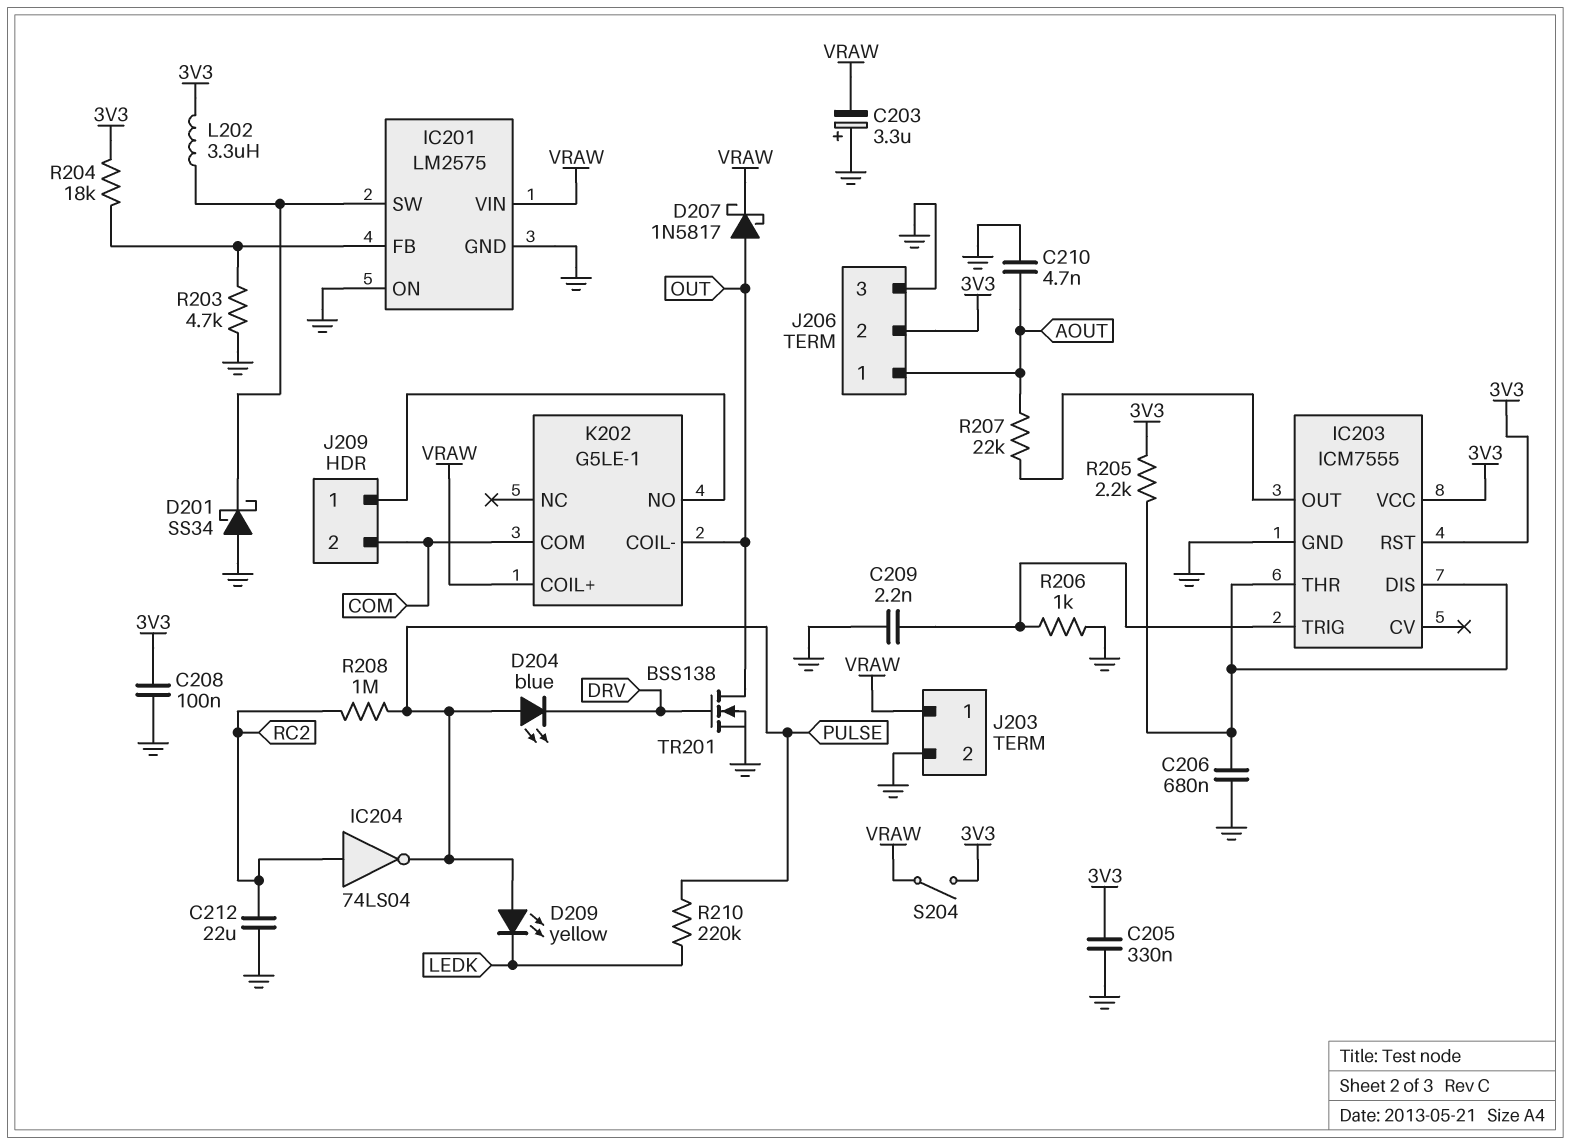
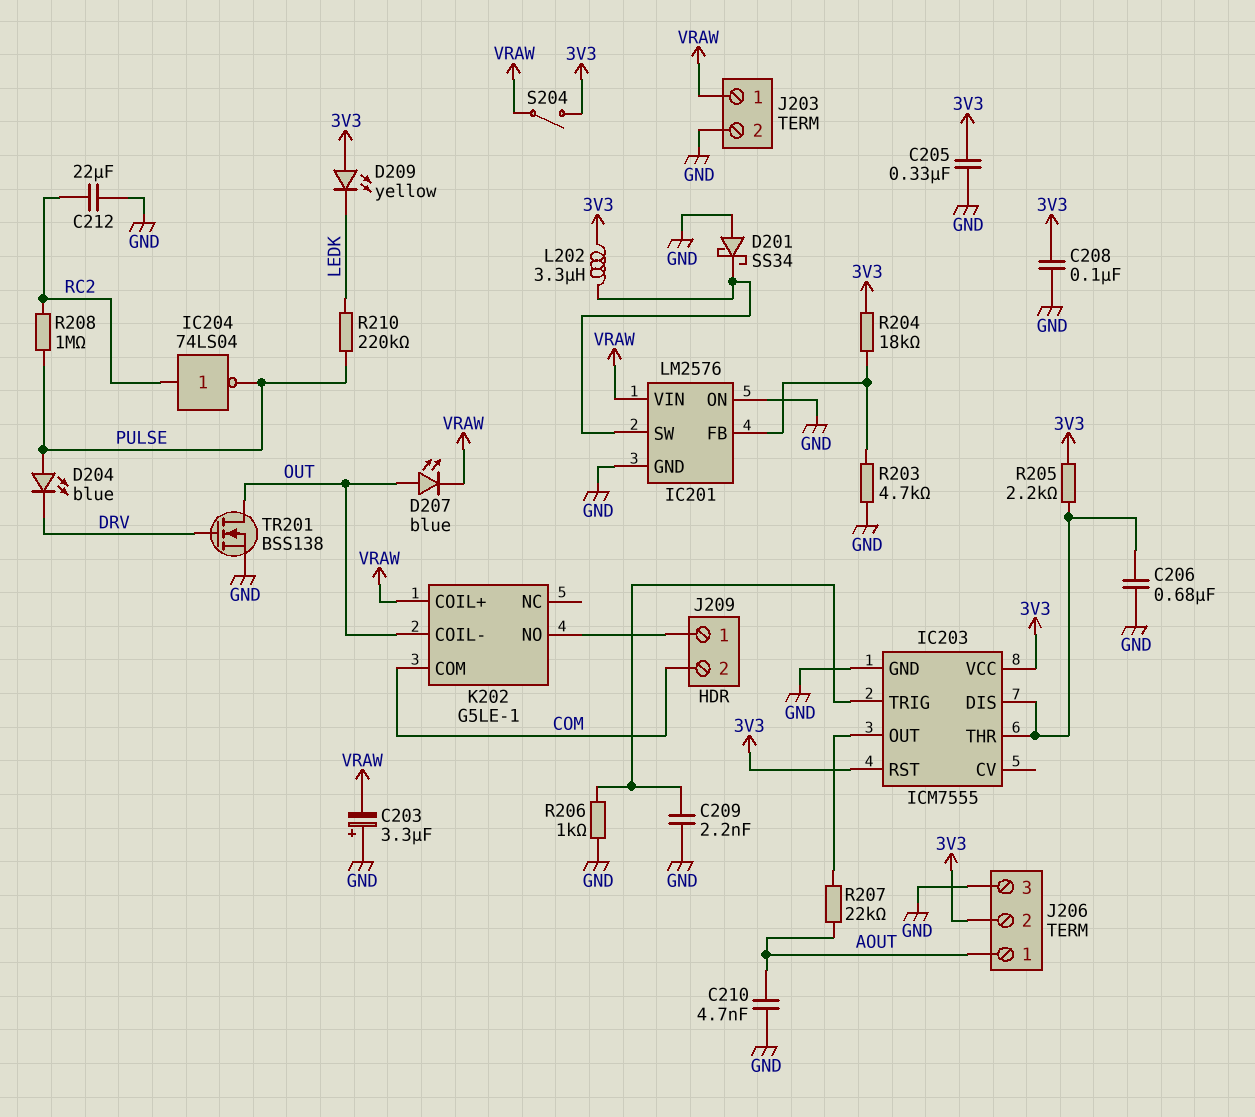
D207: schottky 1N5817 (A OUT, K VRAW) -> LED blue (A OUT, K VRAW)
D209: LED yellow (A PULSE, K LEDK) -> LED yellow (A 3V3, K LEDK)
IC201: LM2575 -> LM2576

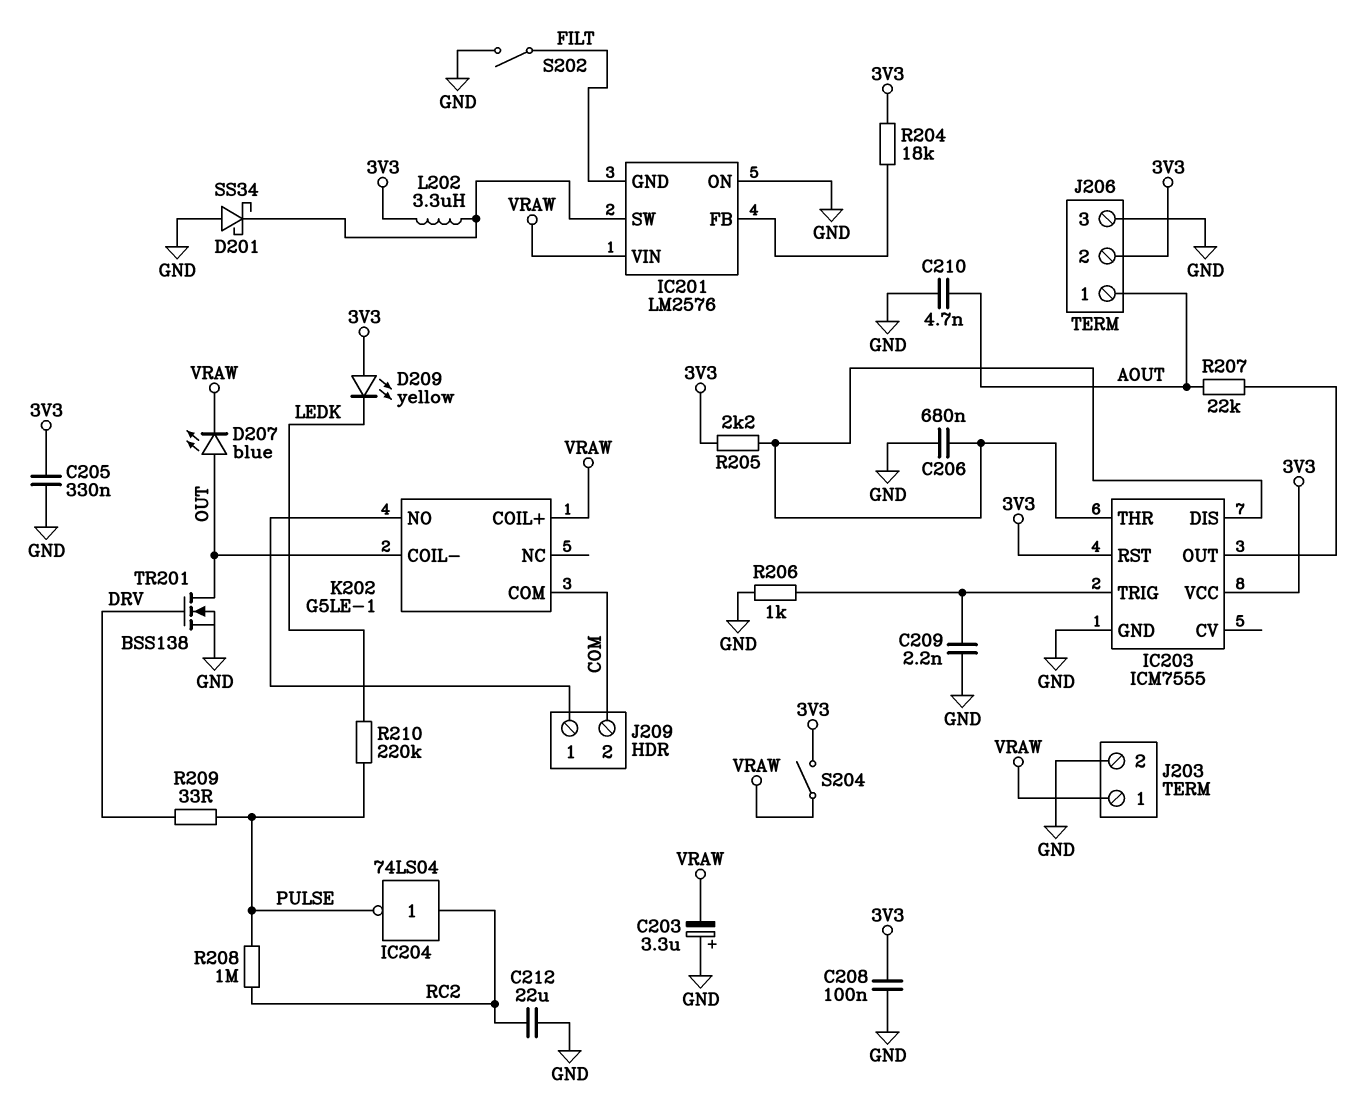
D204: LED blue (A PULSE, K DRV) -> none
IC201 pin GND: GND -> FILT
R203: 4.7k (GND, IC201/FB) -> none
R209: none -> 33 (DRV, PULSE)
S202: none -> switch (FILT, GND)

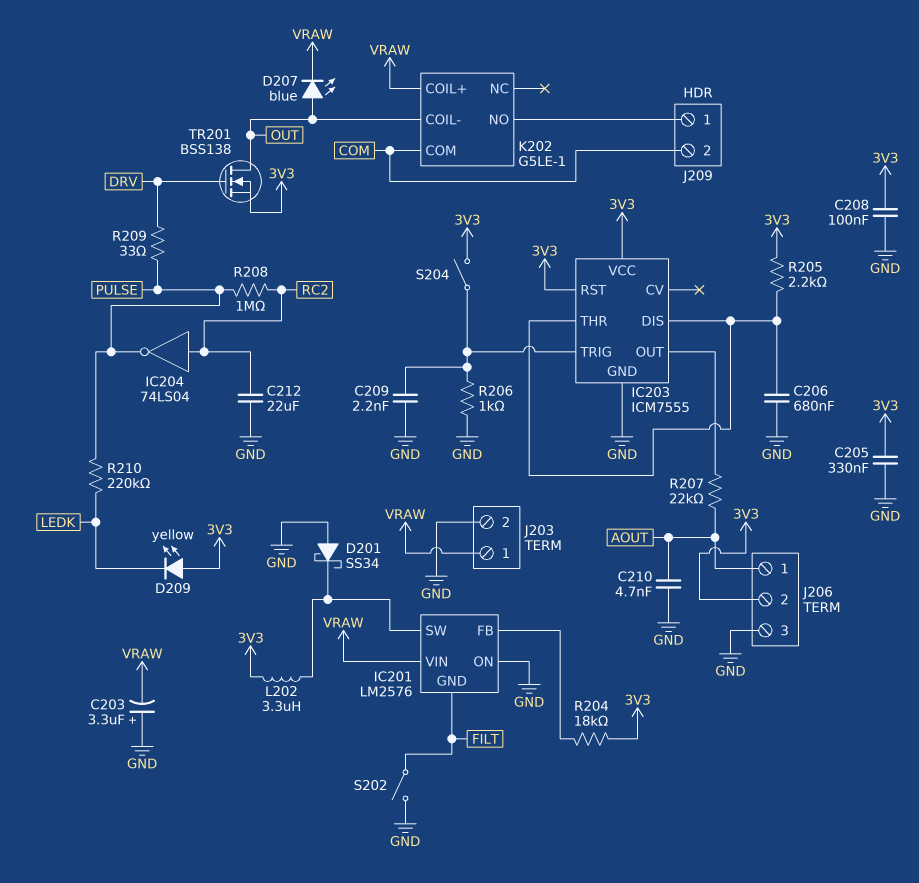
S204: switch (3V3, VRAW) -> switch (3V3, IC203/TRIG)
TR201: NMOS BSS138 (G DRV, D OUT, S GND) -> NMOS BSS138 (G DRV, D OUT, S 3V3)

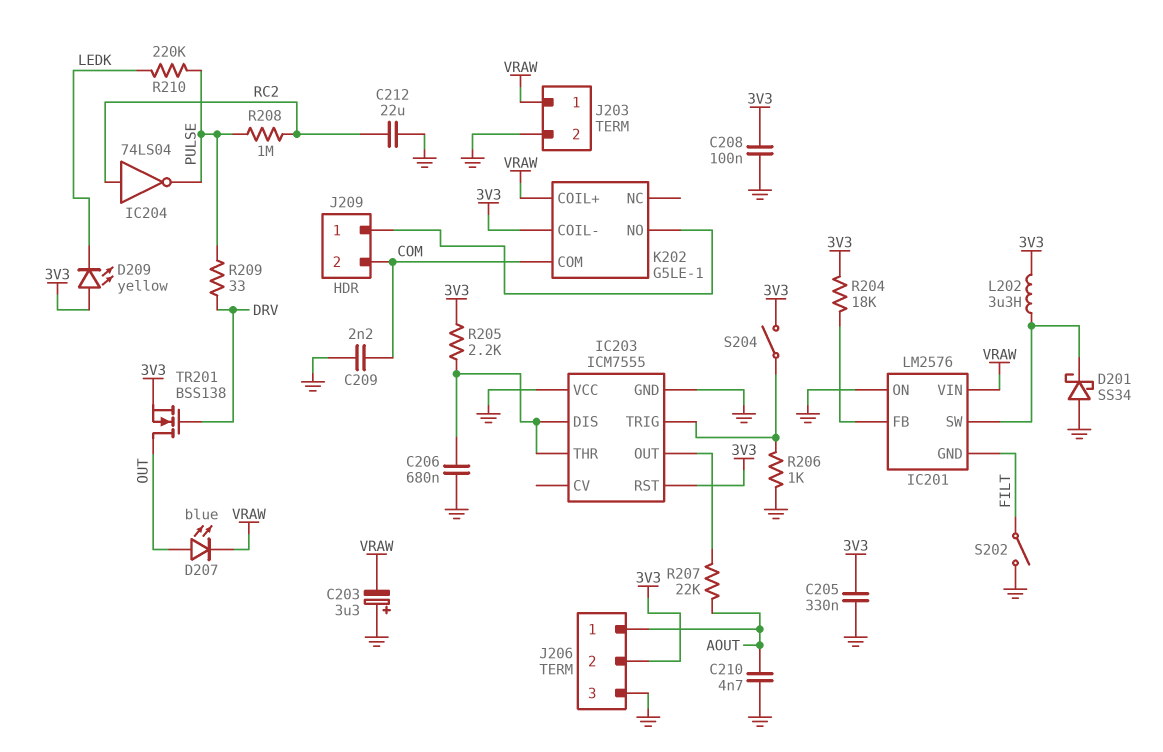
C209: 2.2nF (GND, IC203/TRIG) -> 2.2nF (COM, GND)
IC203 pin VCC: 3V3 -> GND
K202 pin COIL-: OUT -> 3V3

